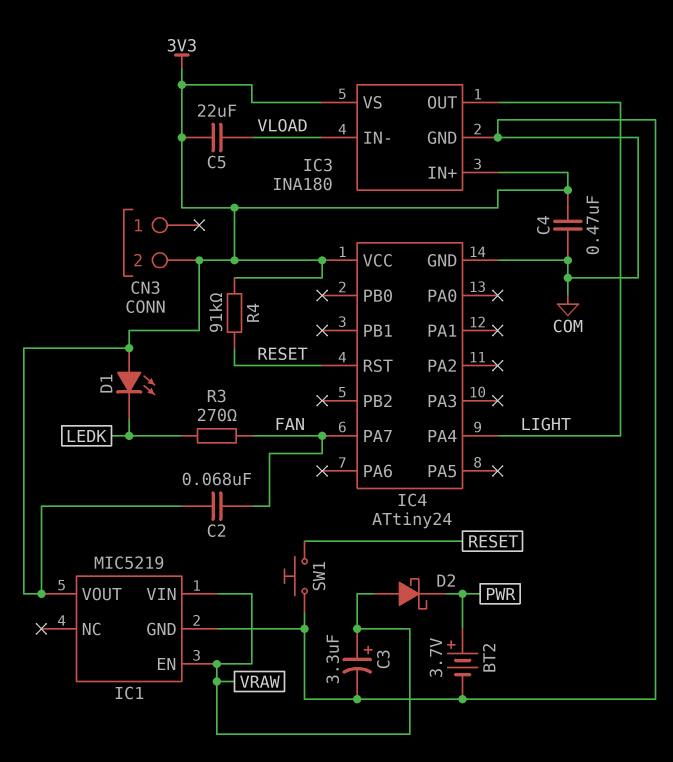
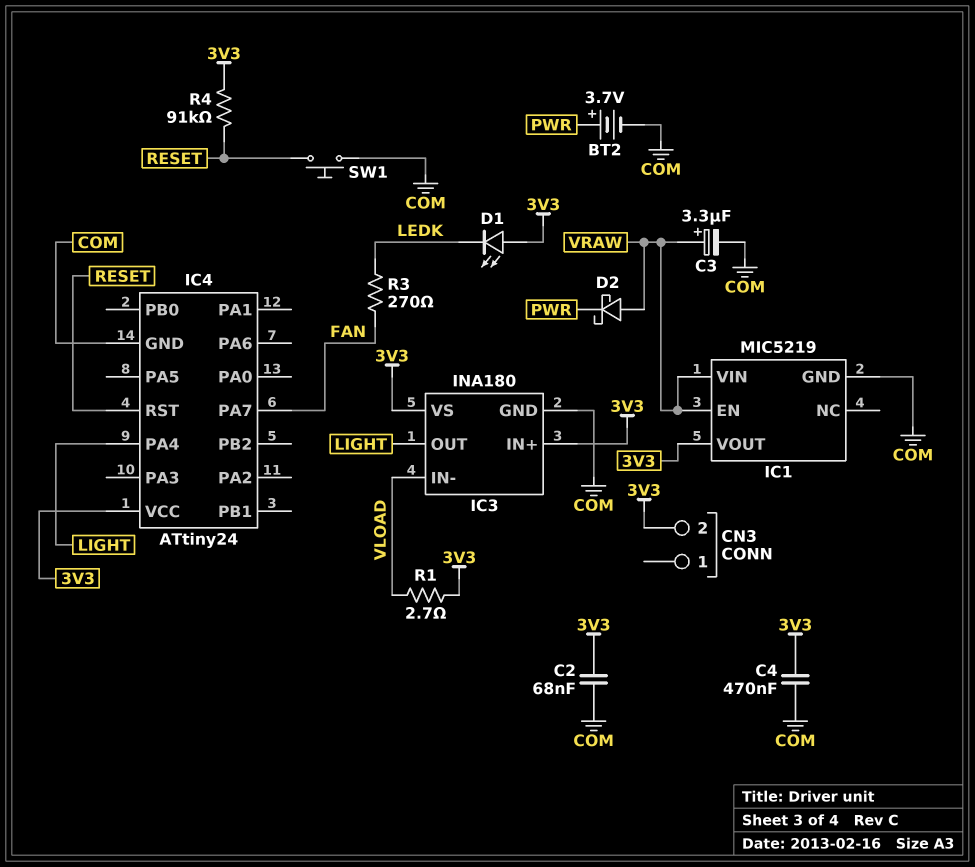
C2: 68nF (3V3, FAN) -> 68nF (3V3, COM)
C5: 22uF (3V3, VLOAD) -> none
R1: none -> 2.7 (3V3, VLOAD)

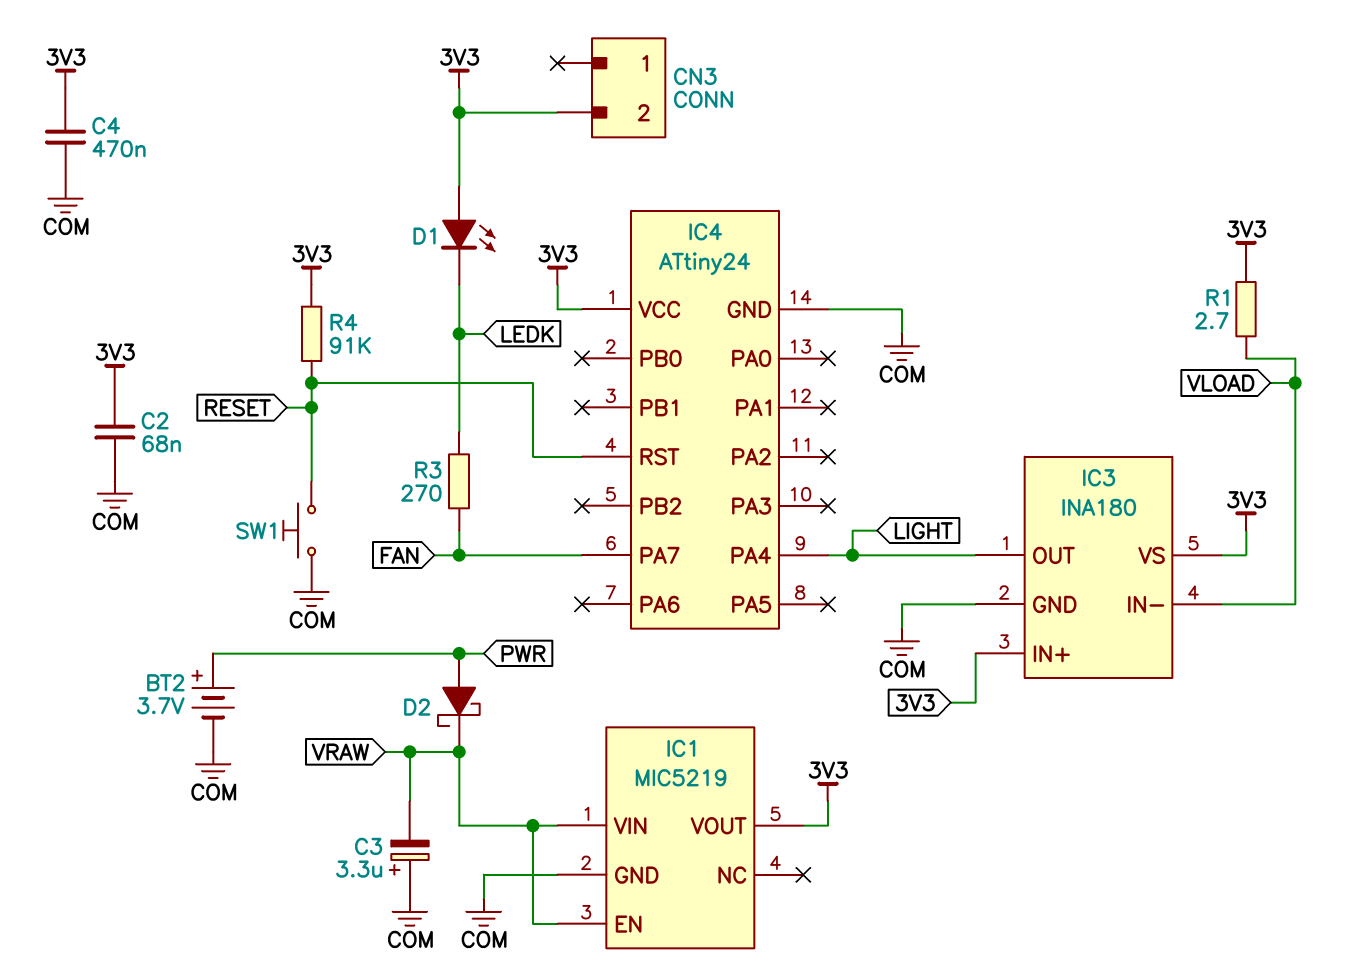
C3: 3.3uF (plus VRAW, minus COM) -> 3.3uF (plus COM, minus VRAW)
D2: schottky (A VRAW, K PWR) -> schottky (A PWR, K VRAW)

